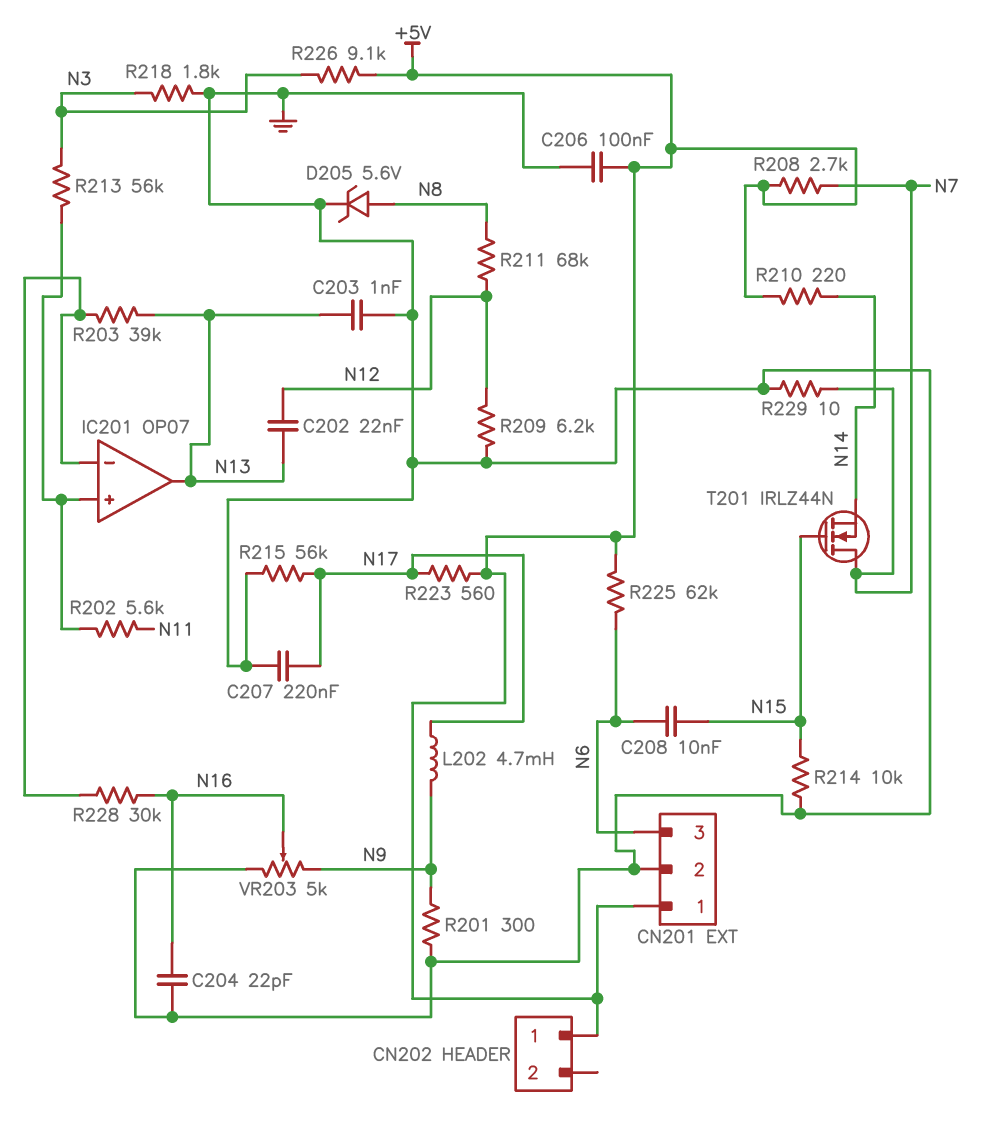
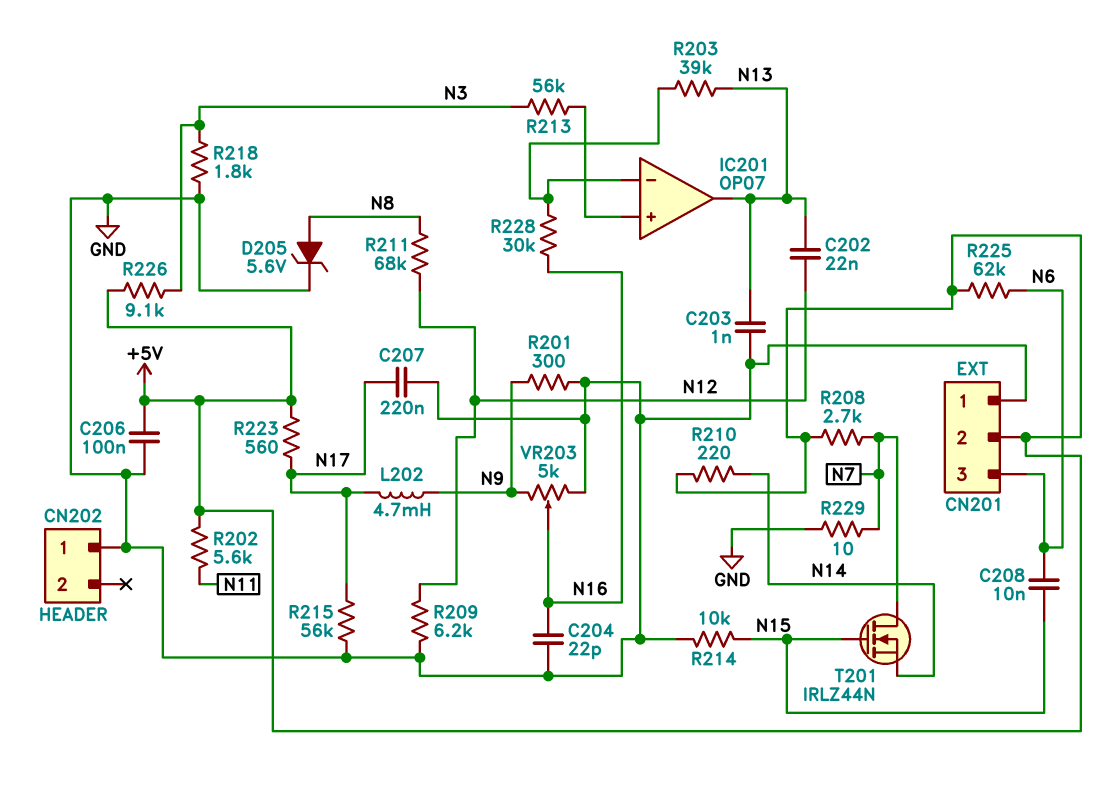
CN201 pin 1: +5V -> GND
CN201 pin 2: GND -> +5V
CN202 pin 1: +5V -> GND
R202: 5.6k (IC201/in+, N11) -> 5.6k (+5V, N11)

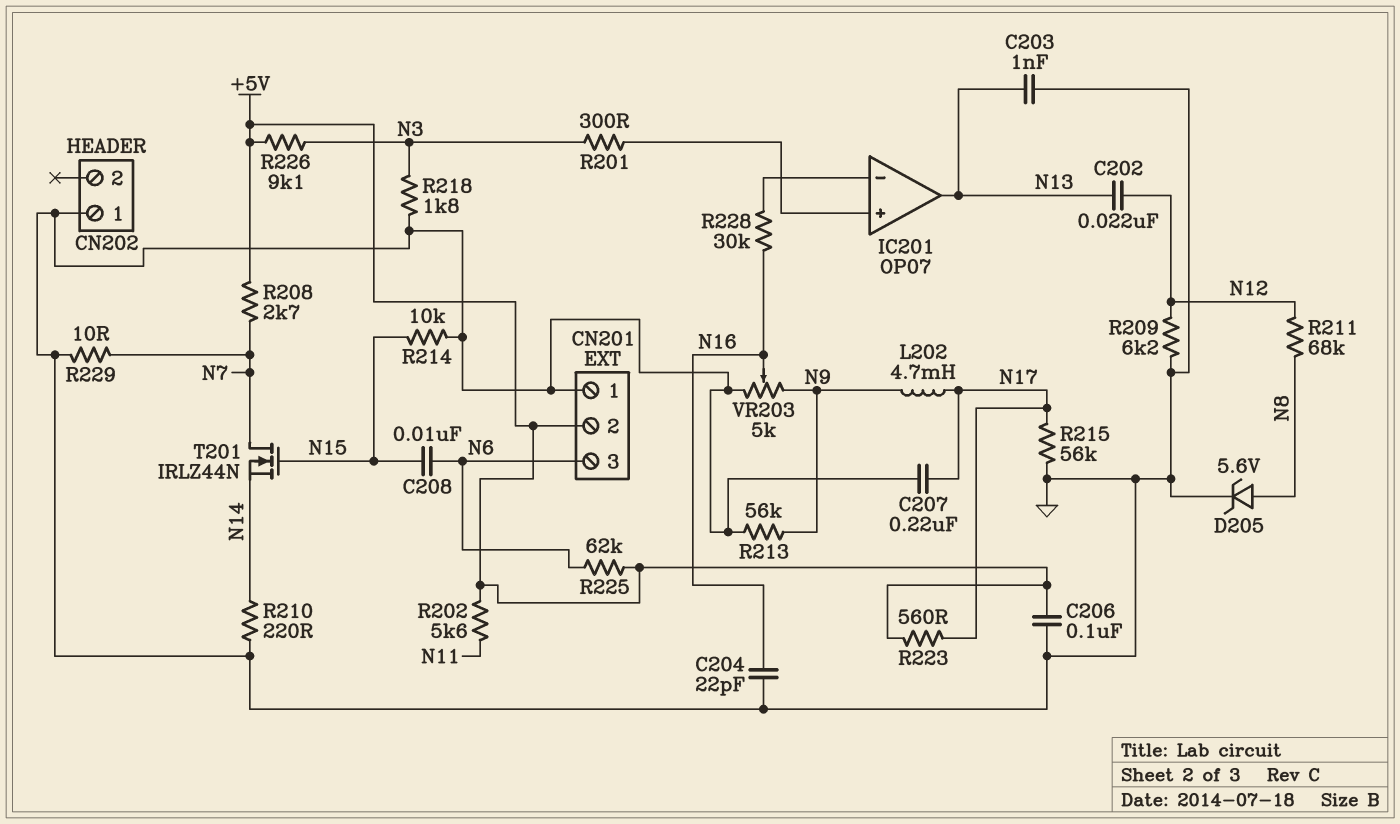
R201: 300 (GND, N9) -> 300 (IC201/in+, N3)
R203: 39k (IC201/in-, N13) -> none
R210: 220 (+5V, N14) -> 220 (GND, N14)
R213: 56k (IC201/in+, N3) -> 56k (GND, N9)

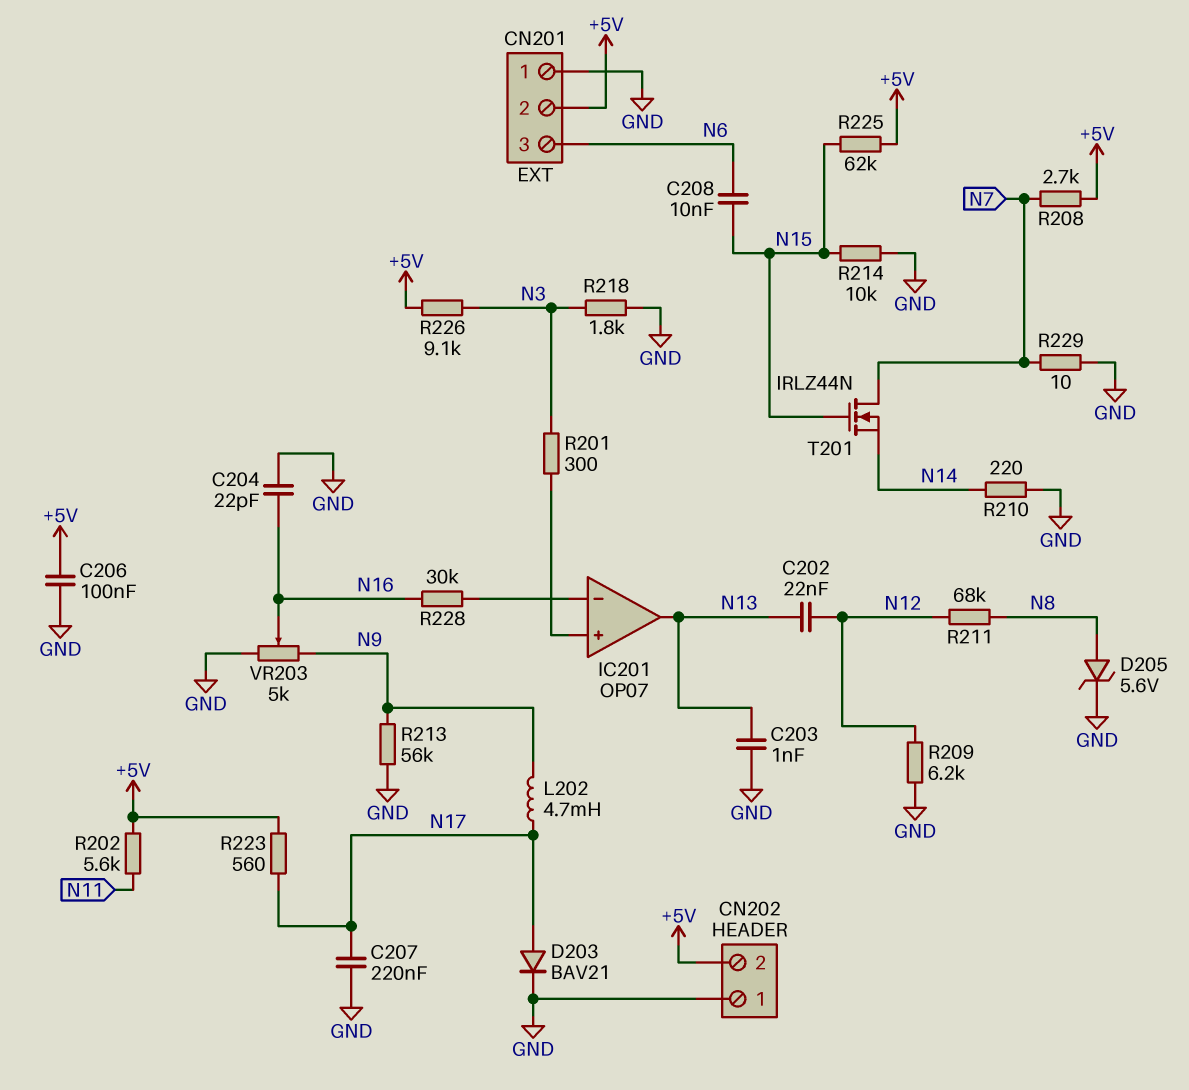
CN202 pin 2: none -> +5V
D203: none -> diode BAV21 (A N17, K GND)
R215: 56k (GND, N17) -> none
R225: 62k (+5V, N6) -> 62k (+5V, N15)

